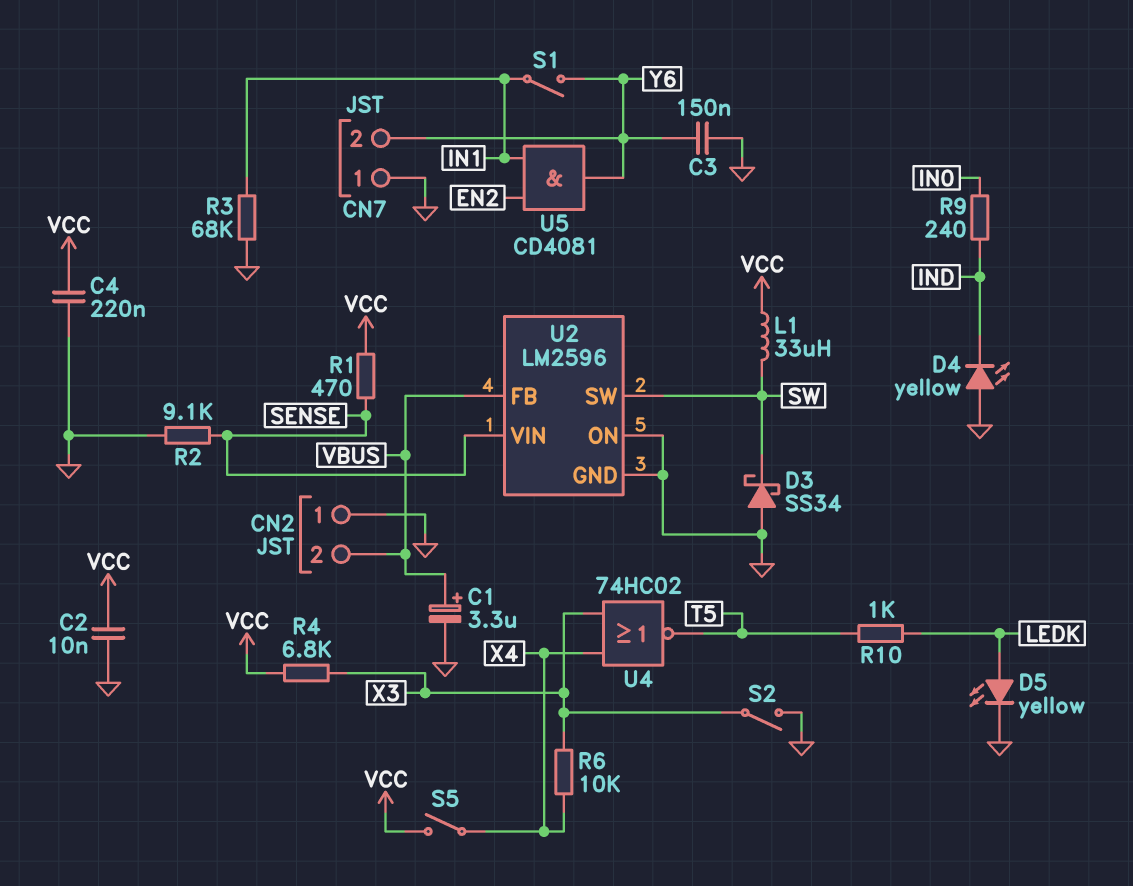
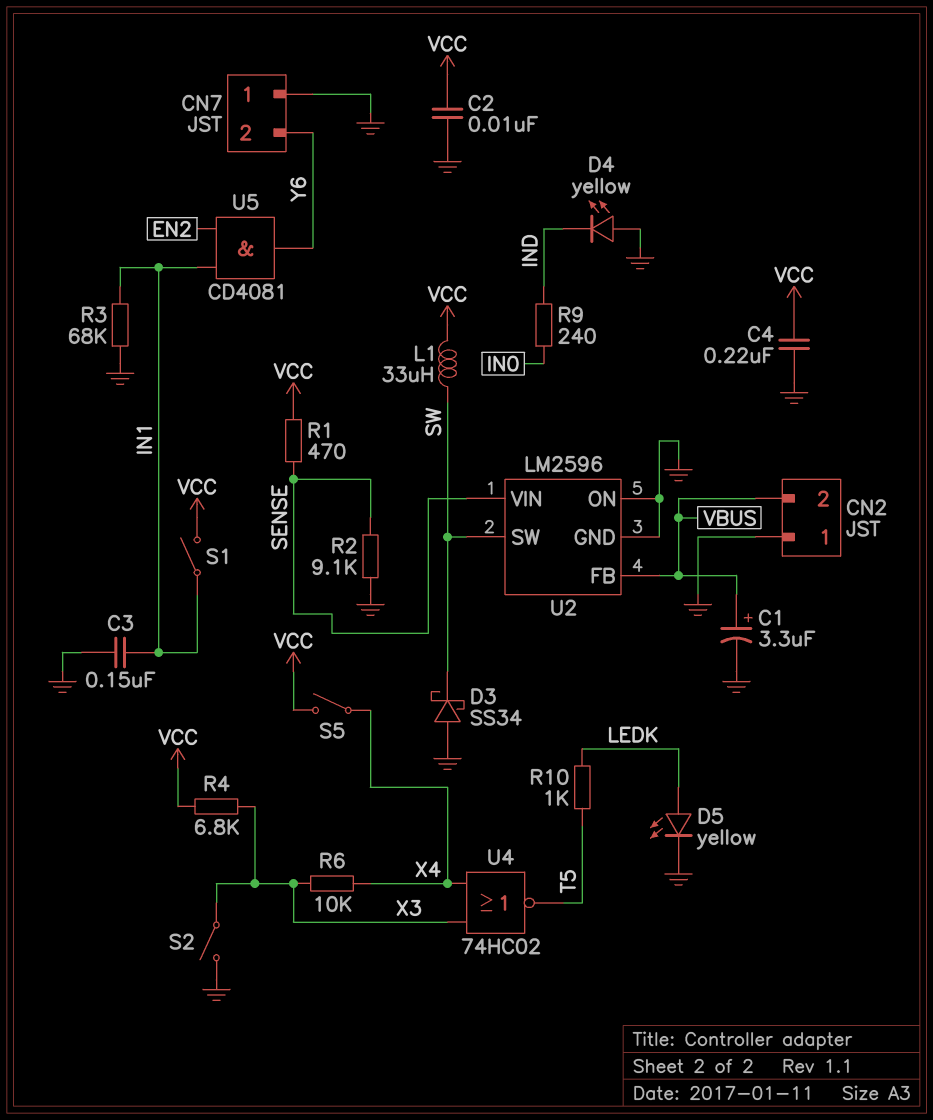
C3: 150nF (GND, Y6) -> 150nF (GND, IN1)
S1: switch (IN1, Y6) -> switch (IN1, VCC)

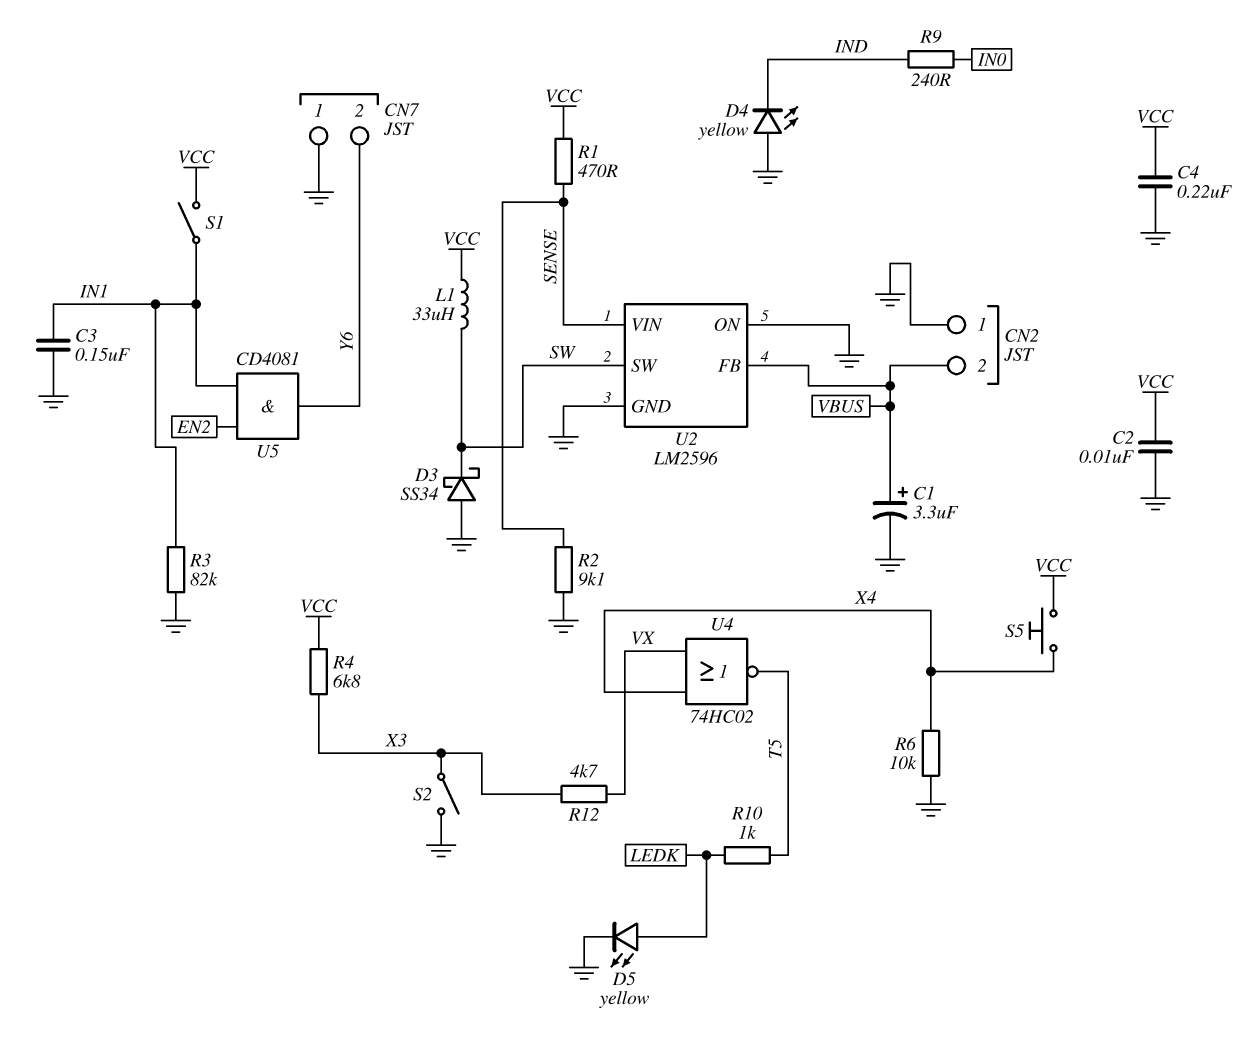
R3: 68k (GND, IN1) -> 82k (GND, IN1)
R6: 10k (X3, X4) -> 10k (GND, X4)
R12: none -> 4.7k (VX, X3)
S5: switch (VCC, X4) -> button (VCC, X4)
U4: NOR 74HC02 (in X3, in X4, out T5) -> NOR 74HC02 (in VX, in X4, out T5)

